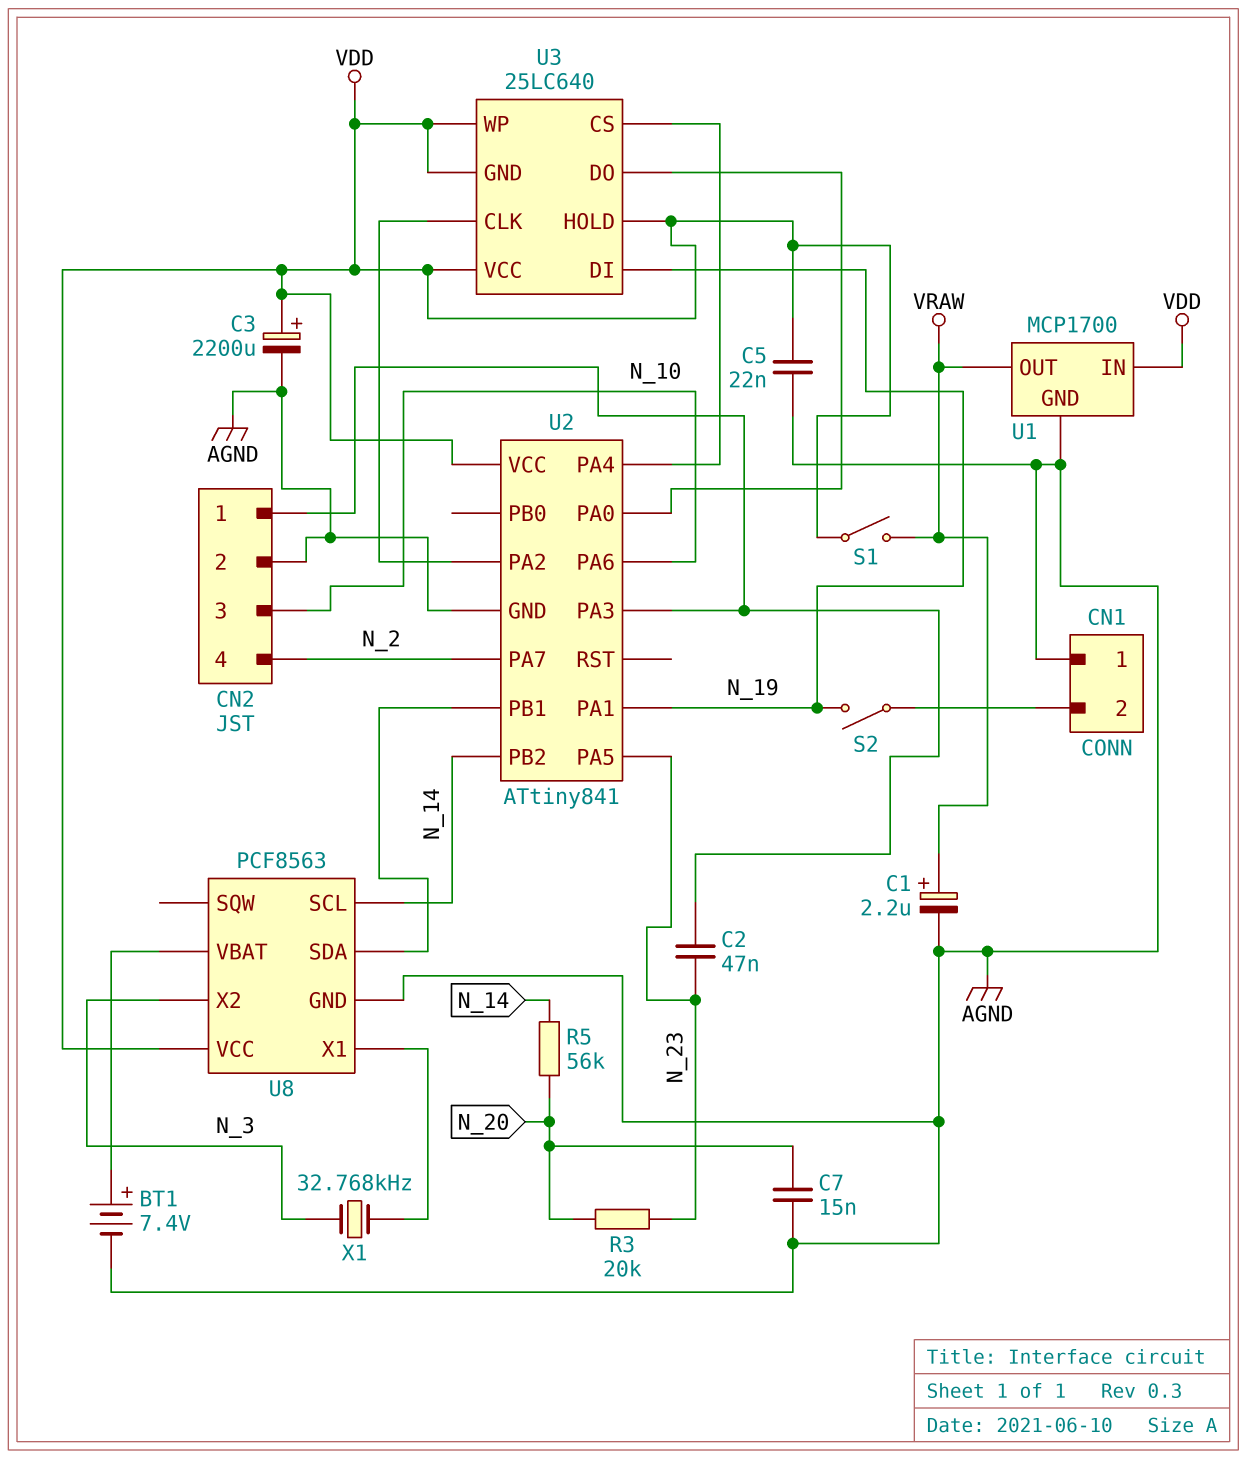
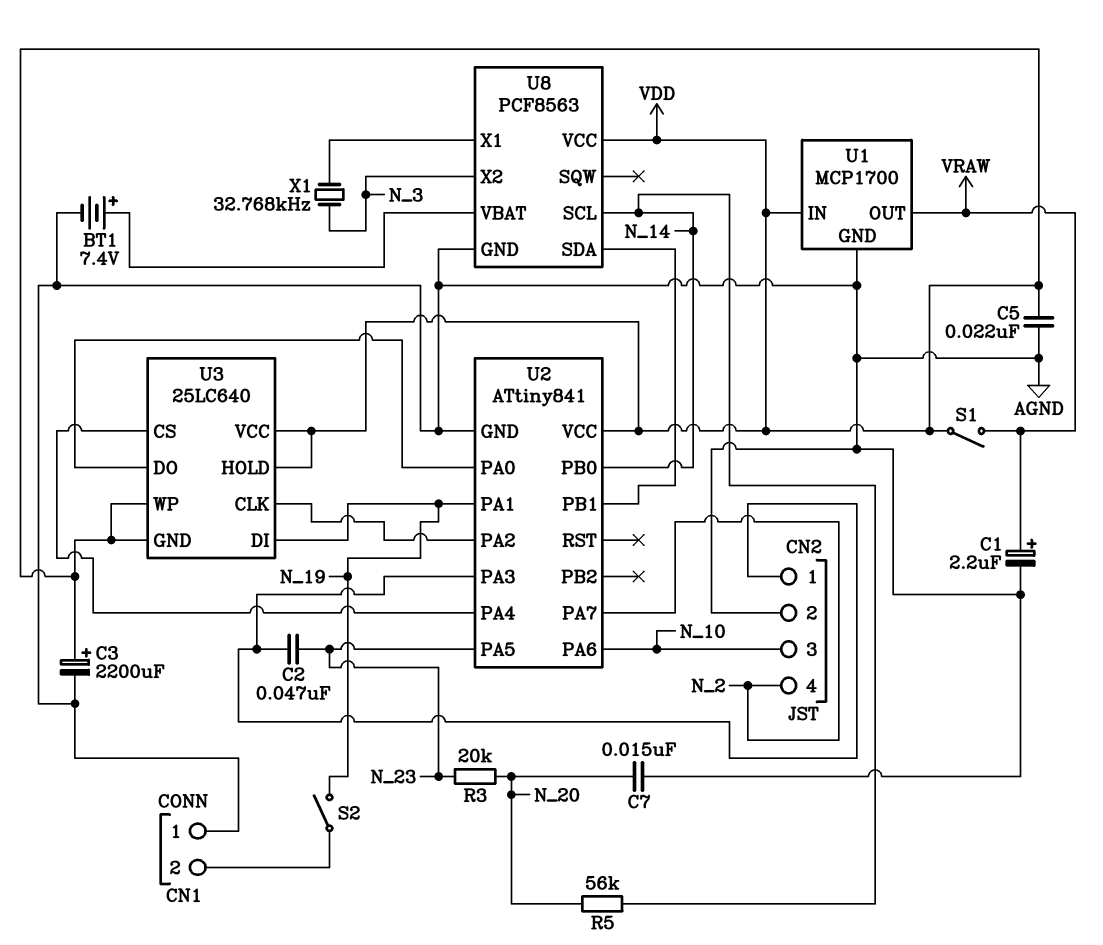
U2 pin PB0: none -> N_14
U2 pin PB2: N_14 -> none

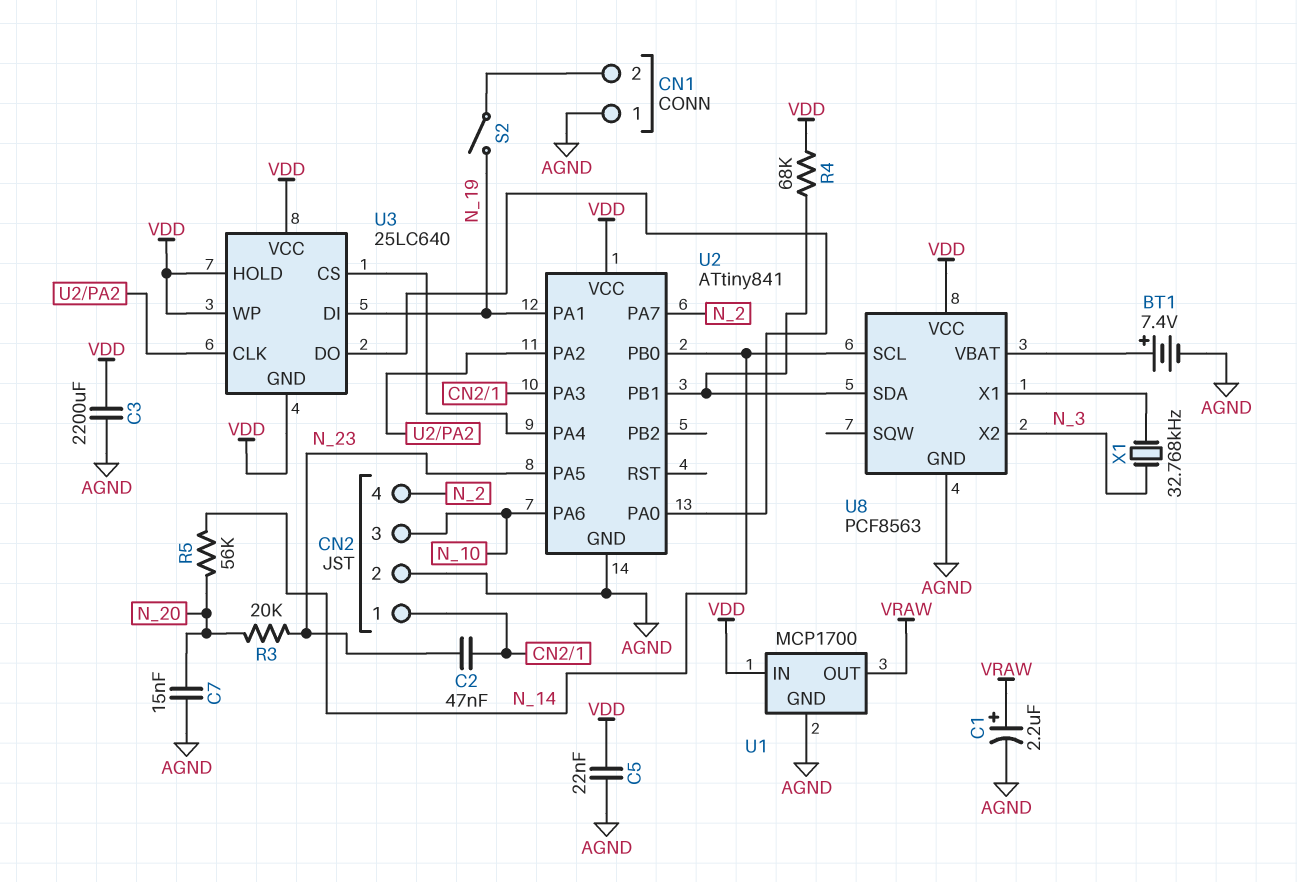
C3: 2200uF (plus VDD, minus AGND) -> 2200uF (AGND, VDD)
R4: none -> 68k (U2/PB1, VDD)
S1: switch (VDD, VRAW) -> none

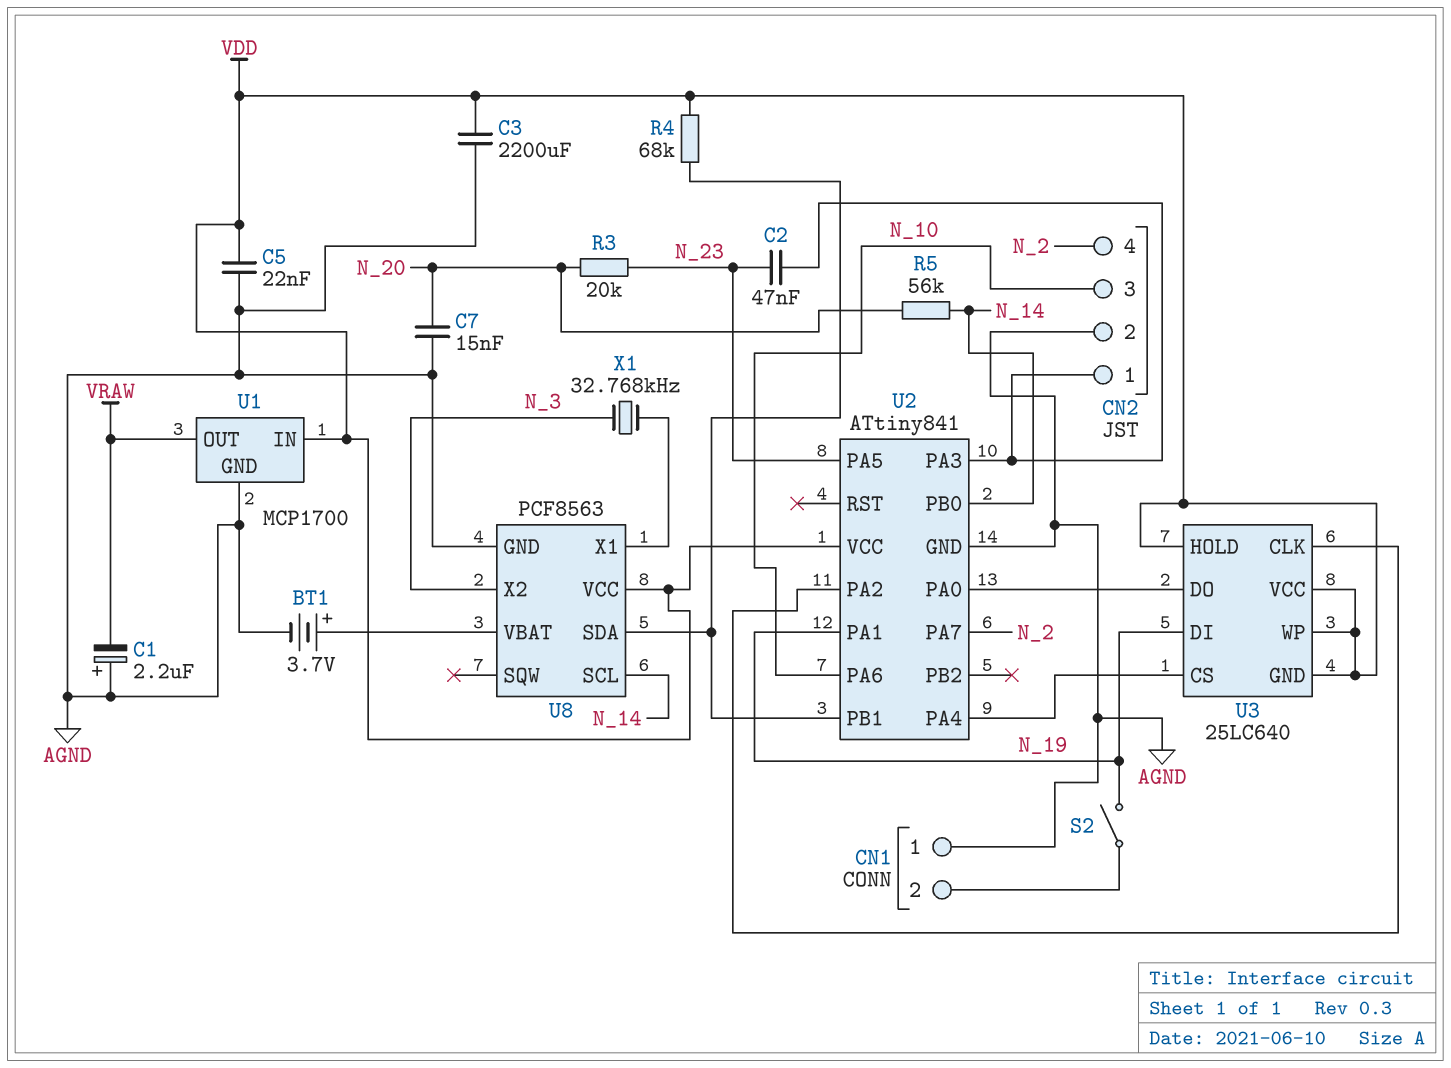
BT1: 7.4V (plus U8/VBAT, minus AGND) -> 3.7V (plus U8/VBAT, minus AGND)
C1: 2.2uF (plus VRAW, minus AGND) -> 2.2uF (plus AGND, minus VRAW)

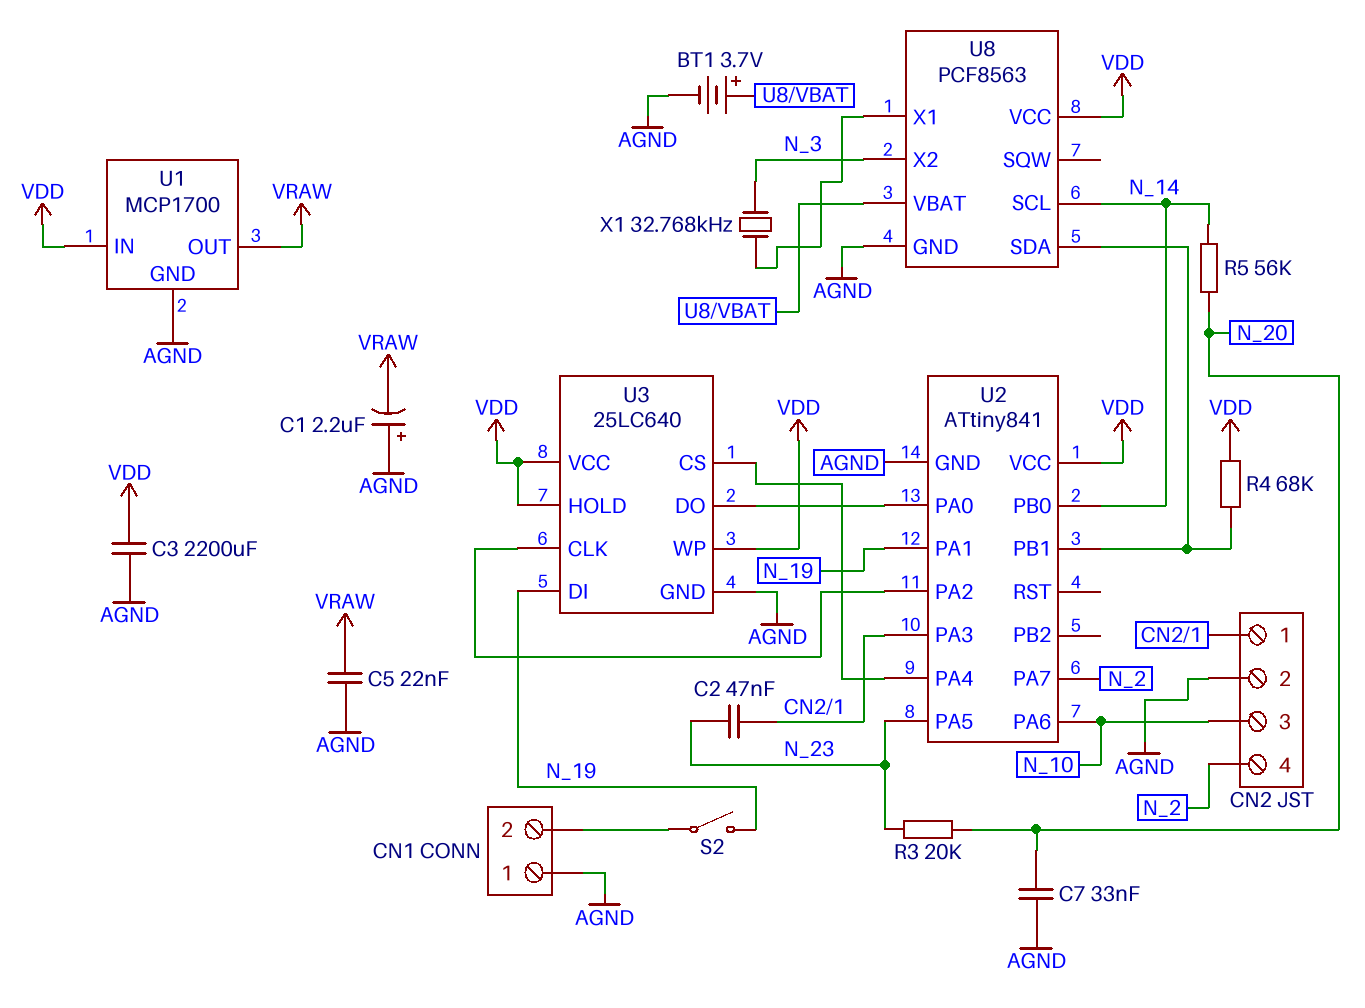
C5: 22nF (AGND, VDD) -> 22nF (AGND, VRAW)
C7: 15nF (AGND, N_20) -> 33nF (AGND, N_20)
U3 pin GND: VDD -> AGND

